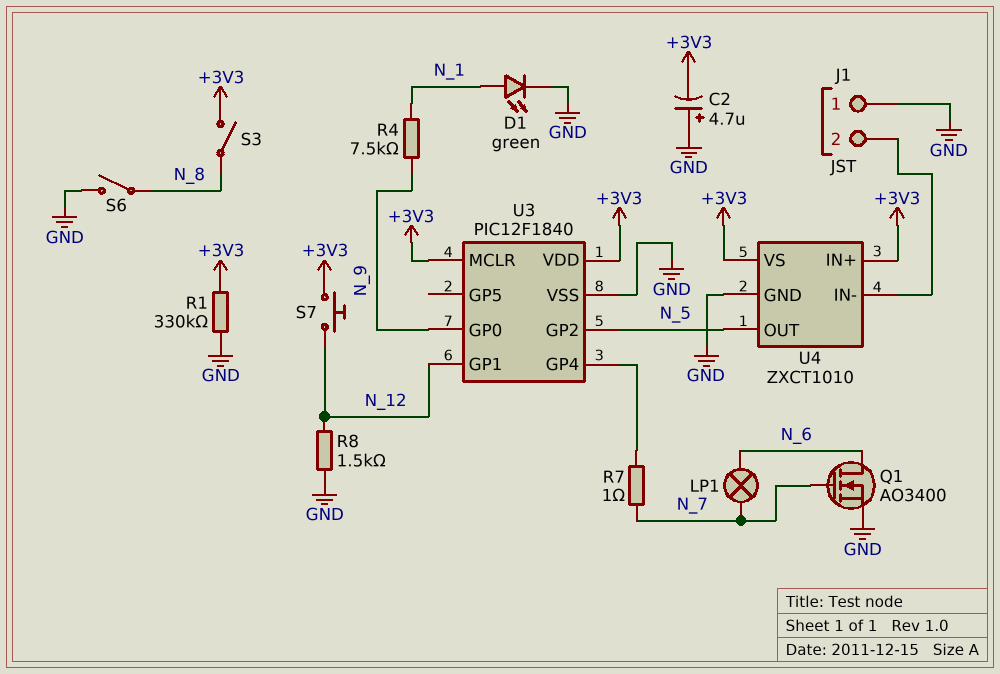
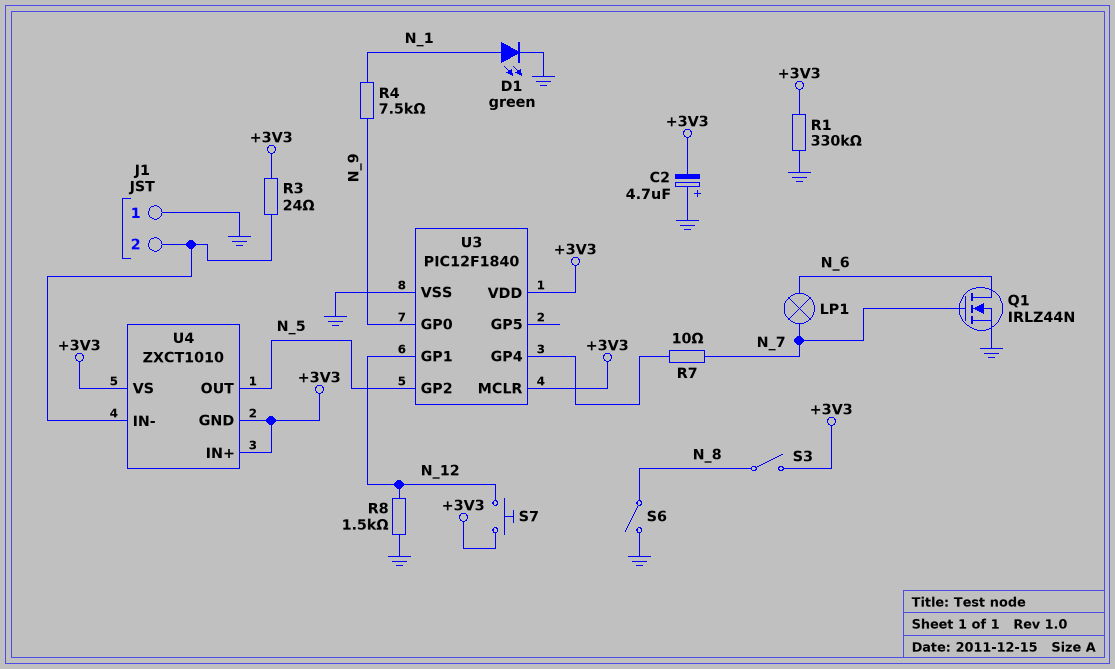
Q1: NMOS AO3400 (G N_7, D N_6, S GND) -> NMOS IRLZ44N (G N_7, D N_6, S GND)
R3: none -> 24 (+3V3, J1/2)
R7: 1 (N_7, U3/GP4) -> 10 (N_7, U3/GP4)
U4 pin GND: GND -> +3V3

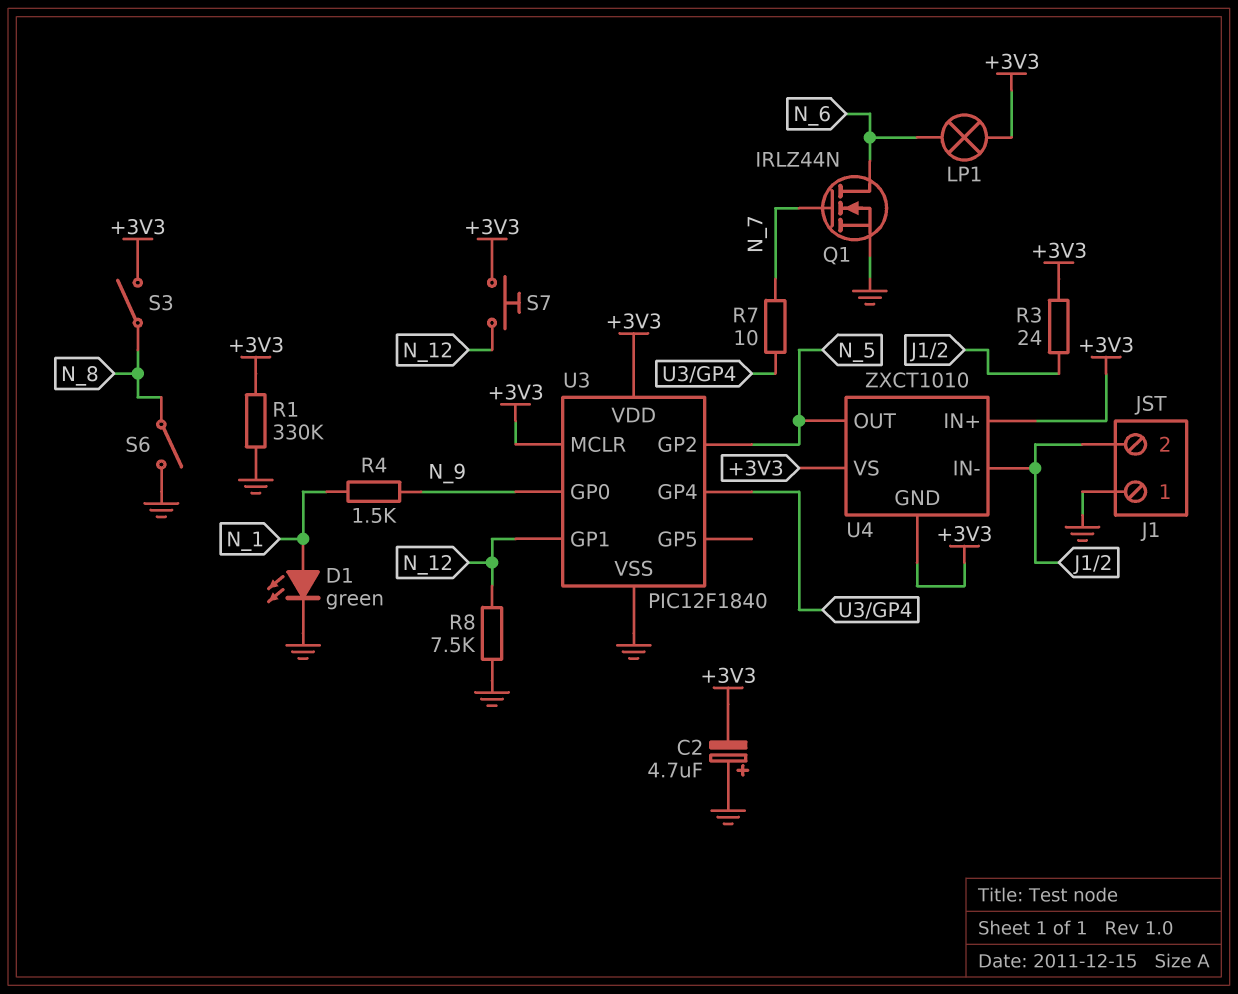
LP1: lamp (N_6, N_7) -> lamp (+3V3, N_6)
R4: 7.5k (N_1, N_9) -> 1.5k (N_1, N_9)
R8: 1.5k (GND, N_12) -> 7.5k (GND, N_12)

